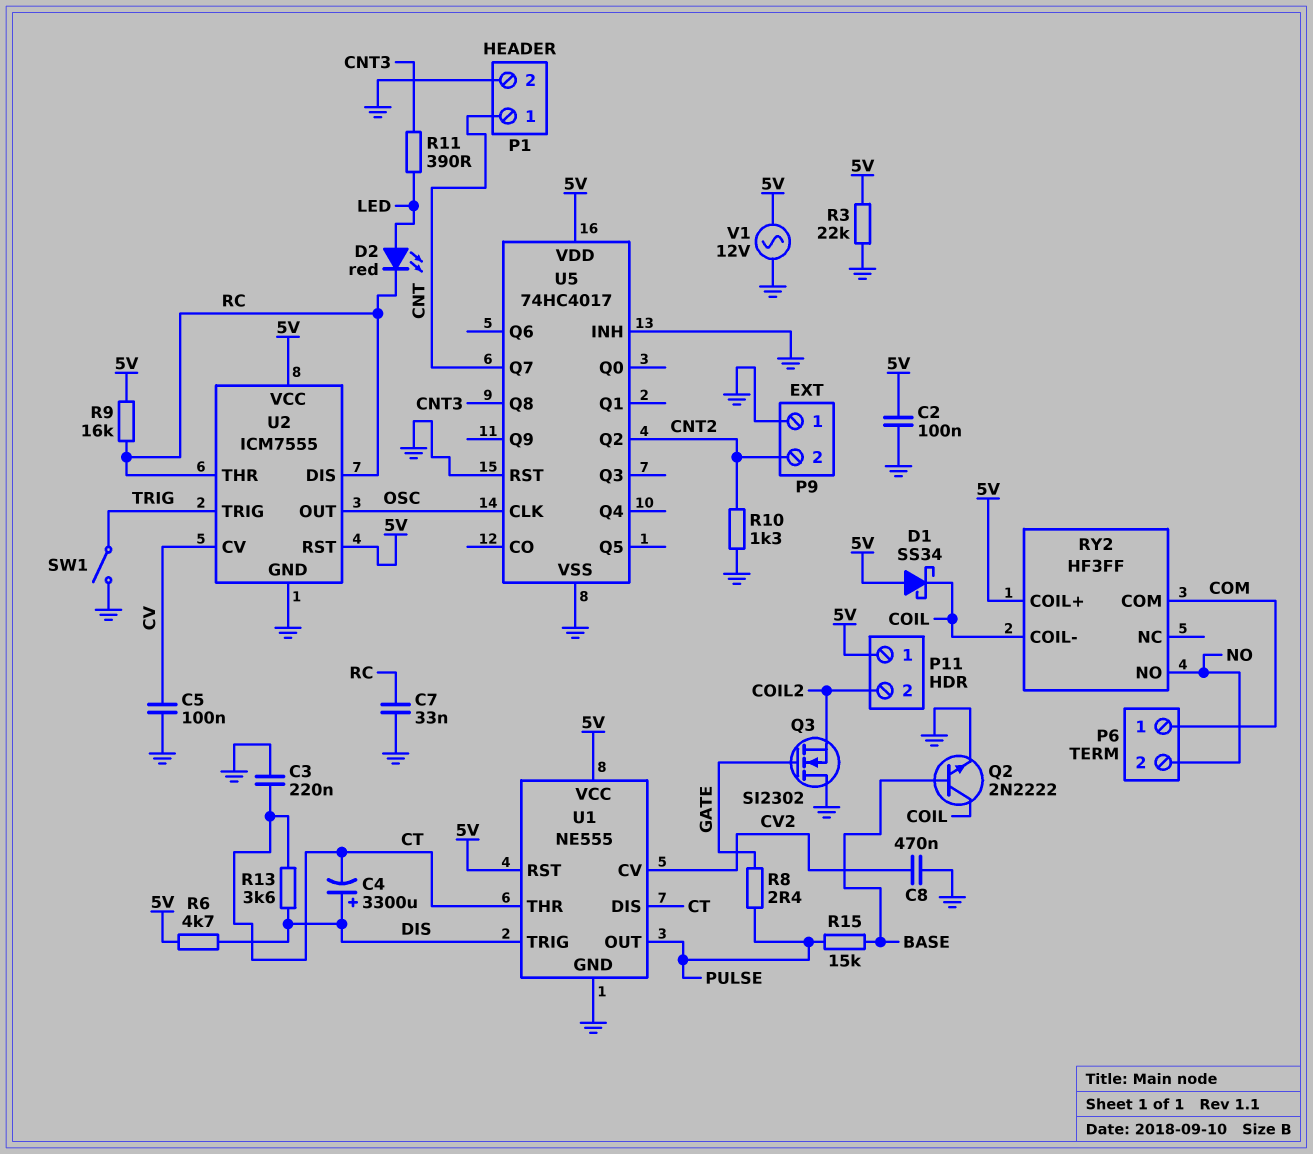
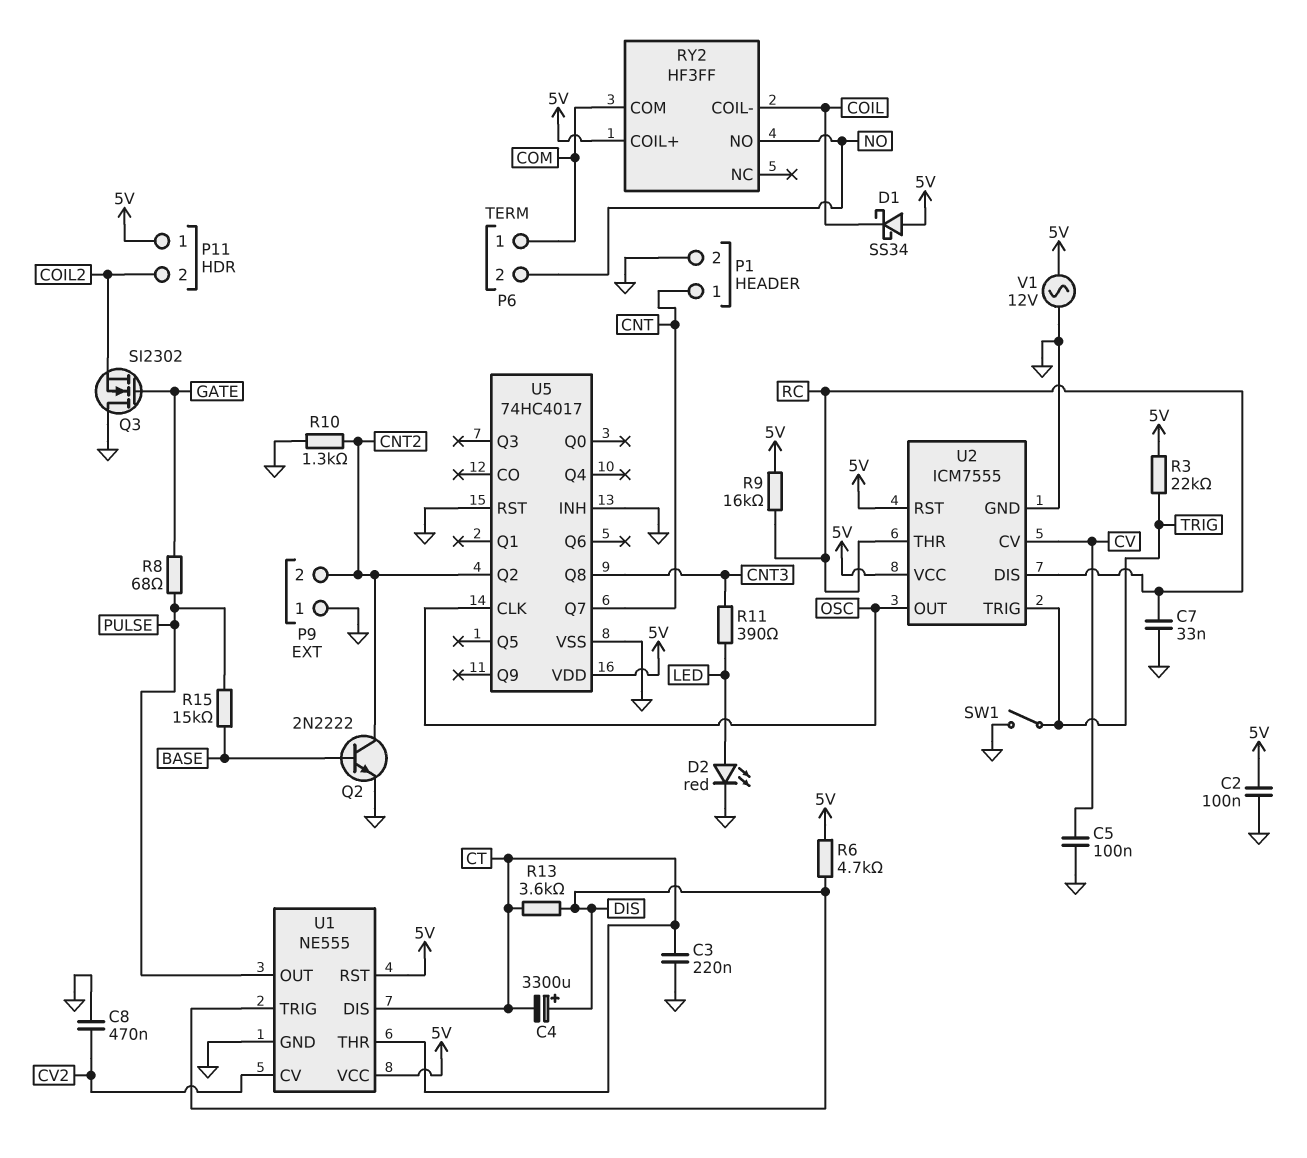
D2: LED red (A LED, K RC) -> LED red (A LED, K GND)
Q2: NPN 2N2222 (B BASE, C COIL, E GND) -> NPN 2N2222 (B BASE, C CNT2, E GND)
R3: 22k (5V, GND) -> 22k (5V, TRIG)
R8: 2.4 (GATE, PULSE) -> 68 (GATE, PULSE)

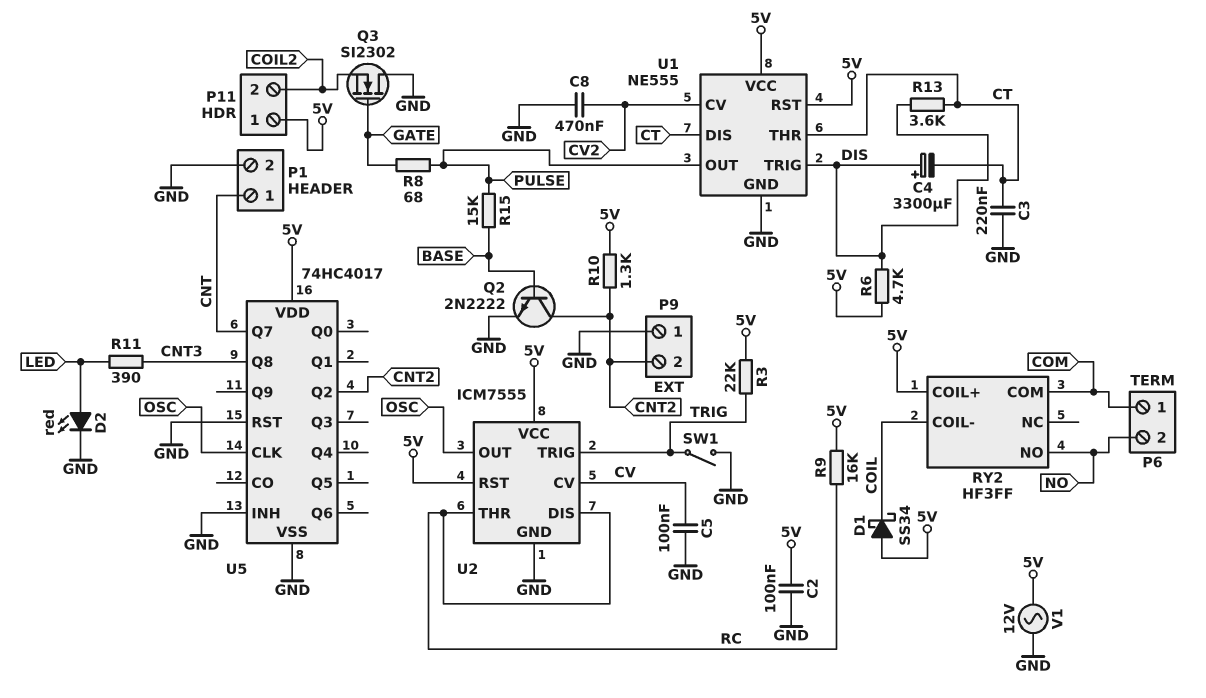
C7: 33nF (GND, RC) -> none
R10: 1.3k (CNT2, GND) -> 1.3k (5V, CNT2)

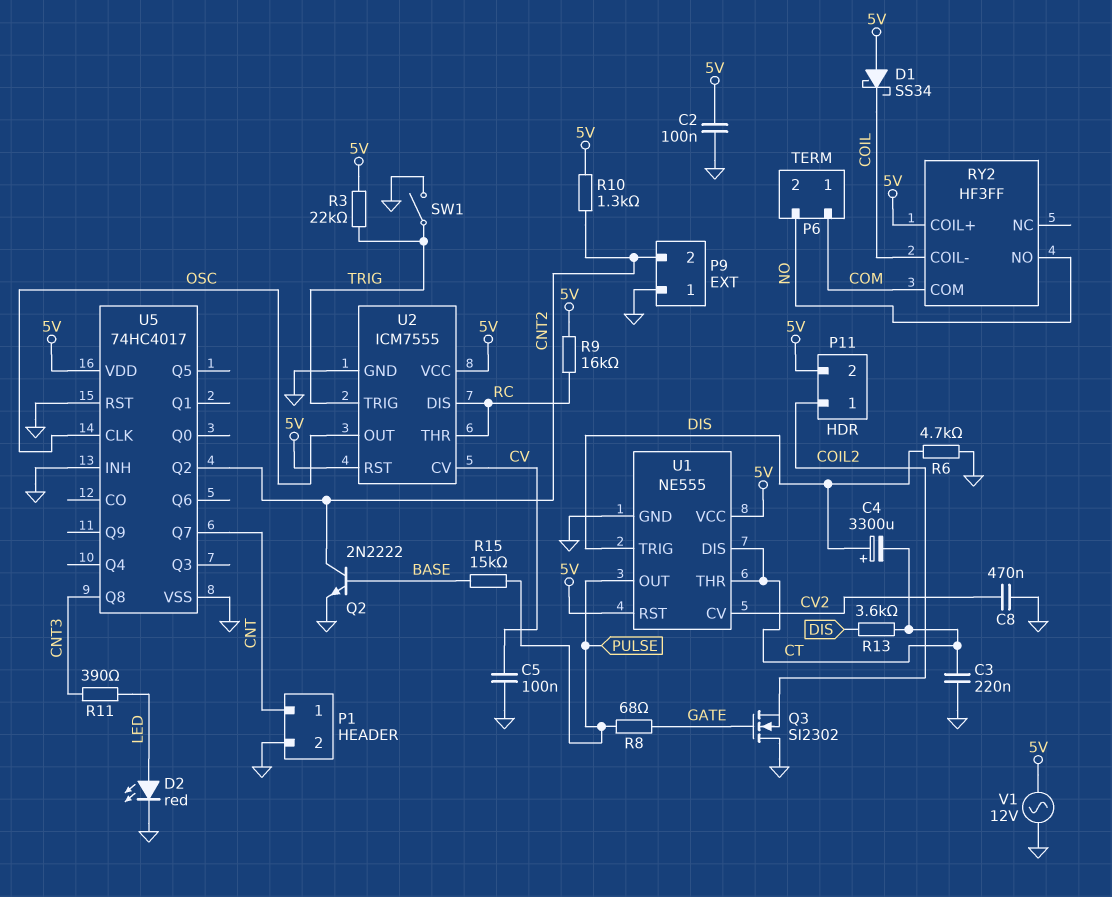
P11 pin 1: 5V -> COIL2
P11 pin 2: COIL2 -> 5V
R6: 4.7k (5V, DIS) -> 4.7k (DIS, GND)

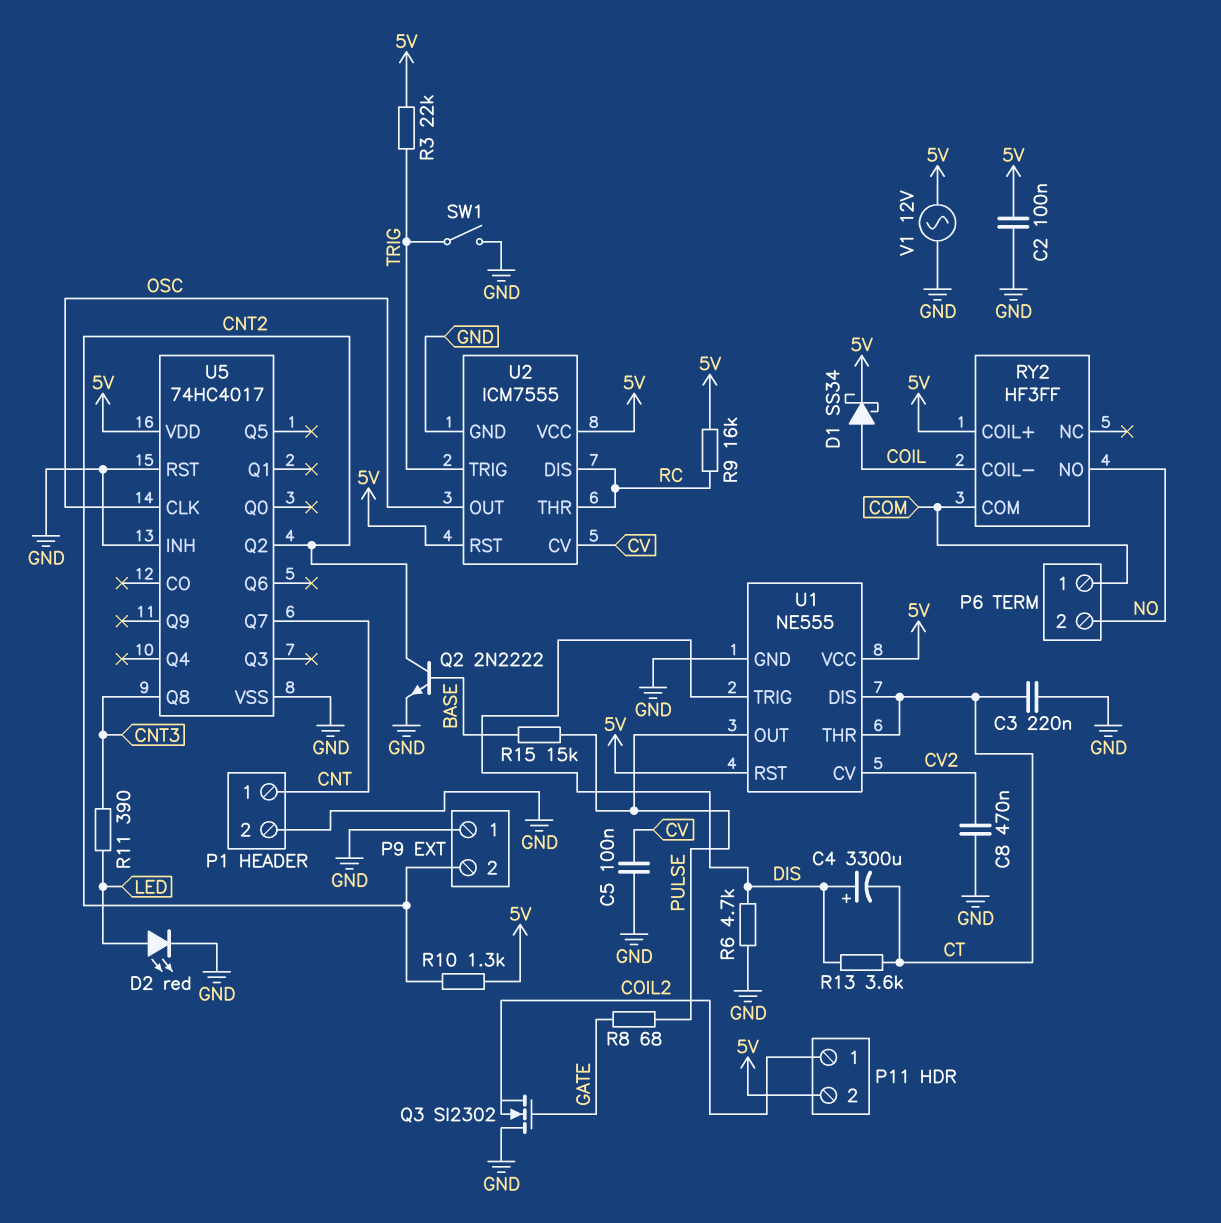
D1: schottky SS34 (A 5V, K COIL) -> schottky SS34 (A COIL, K 5V)

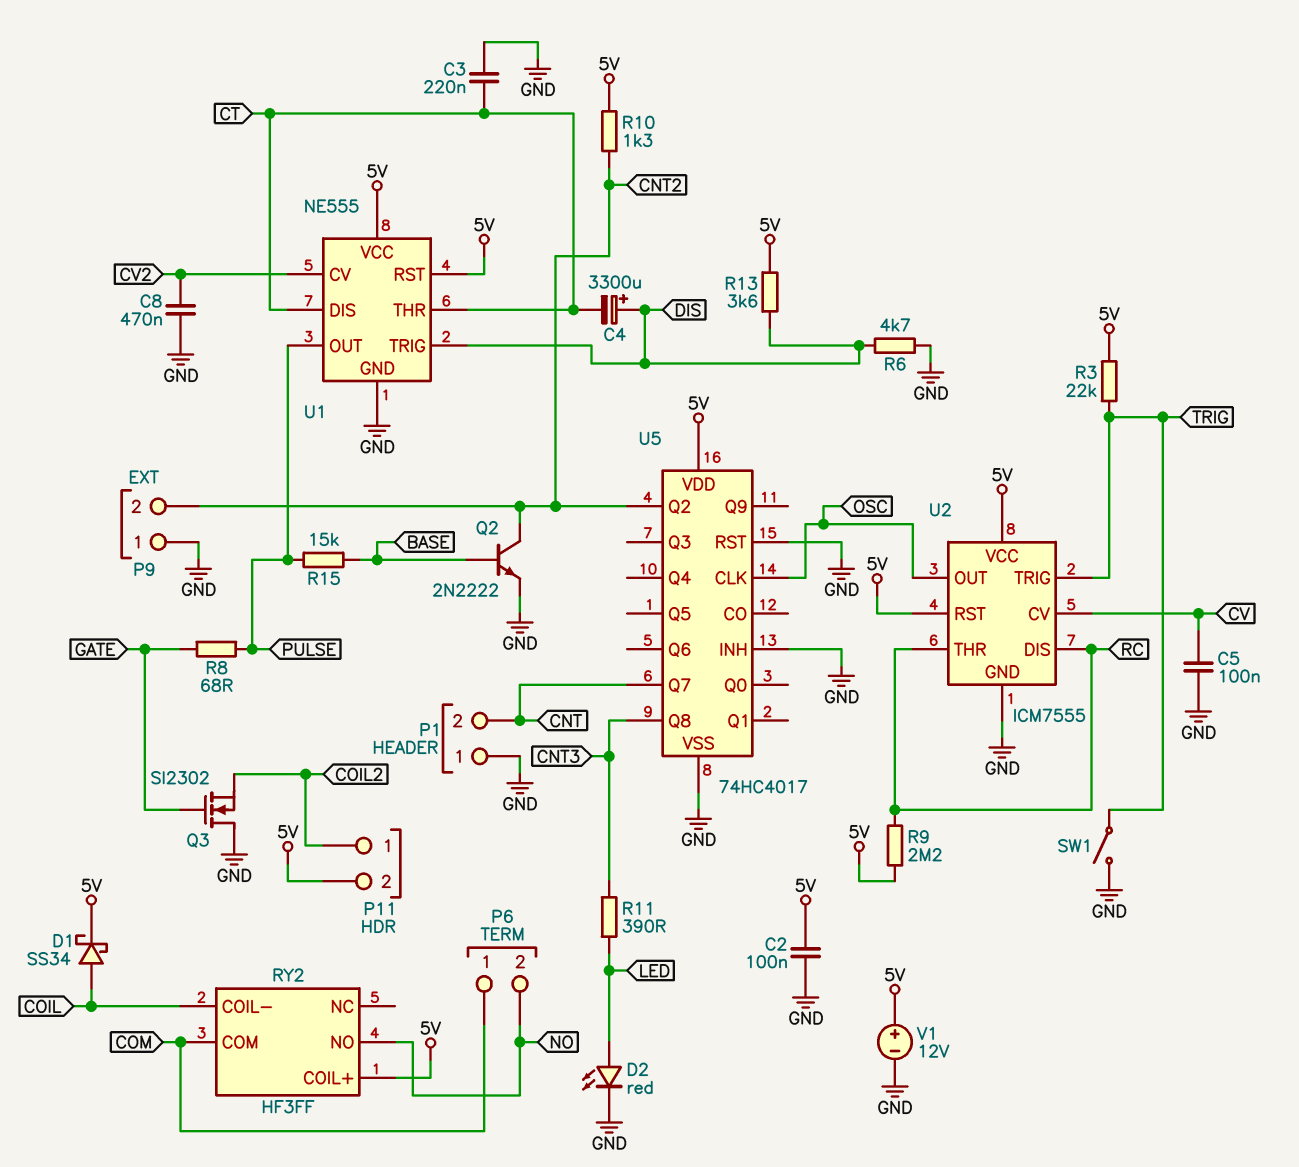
P1 pin 1: CNT -> GND
P1 pin 2: GND -> CNT
R9: 16k (5V, RC) -> 2.2M (5V, RC)
R13: 3.6k (CT, DIS) -> 3.6k (5V, DIS)
V1: AC 12V (5V, GND) -> 12V (plus 5V, minus GND)

